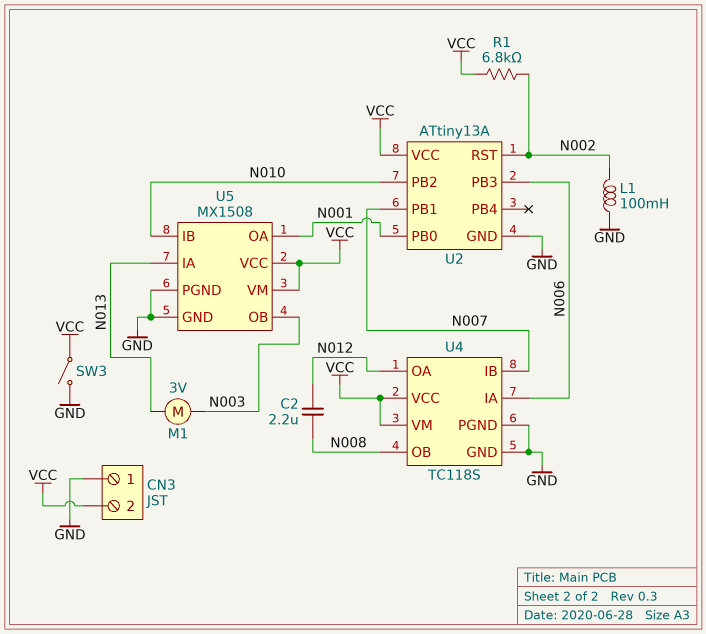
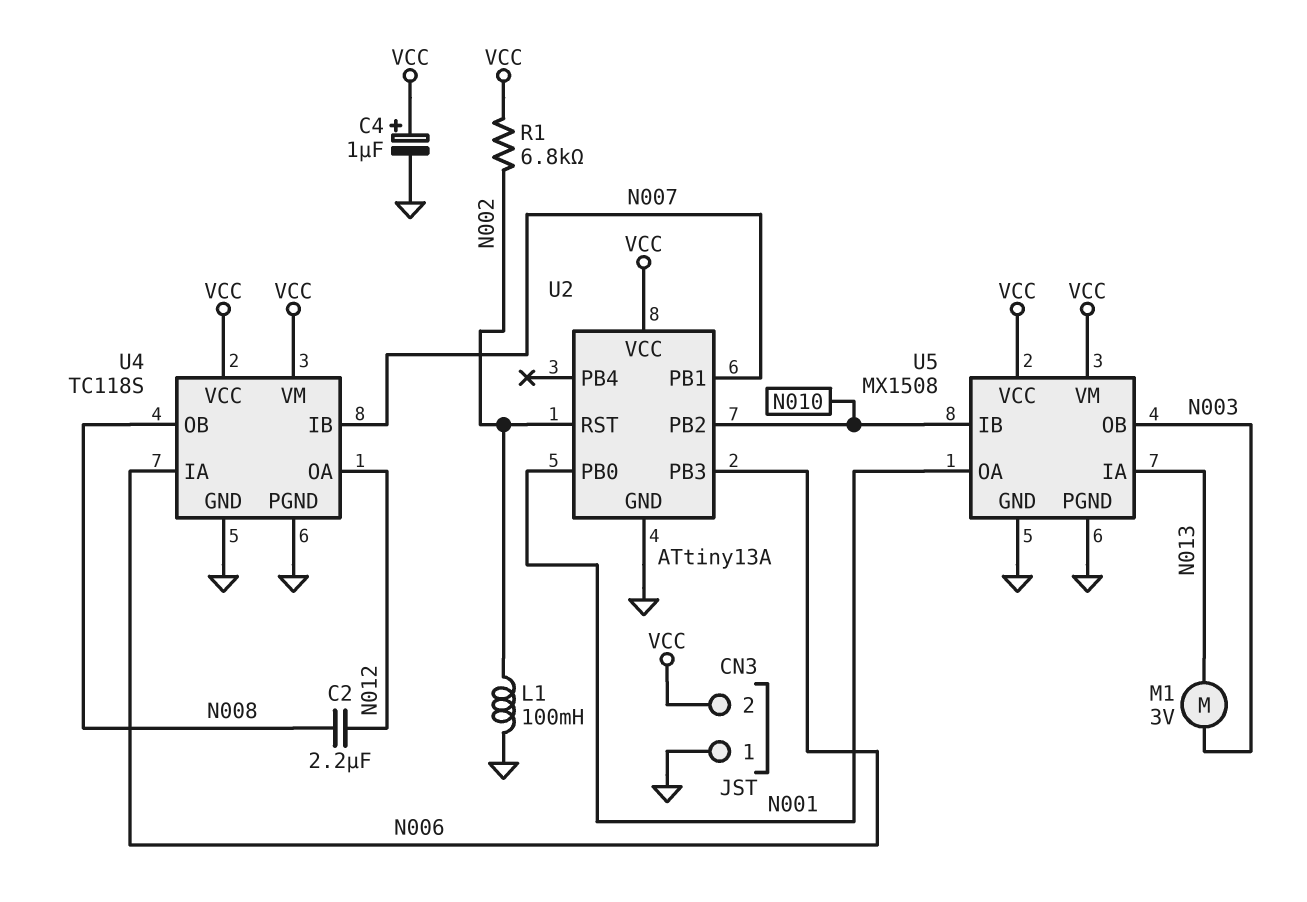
C4: none -> 1uF (plus VCC, minus GND)
SW3: switch (GND, VCC) -> none

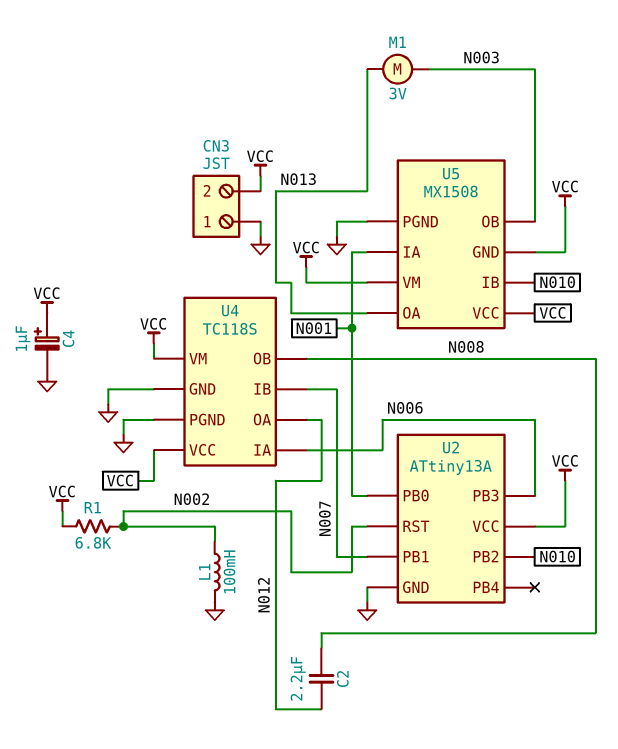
U5 pin GND: GND -> VCC
U5 pin IA: N013 -> N001
U5 pin OA: N001 -> N013

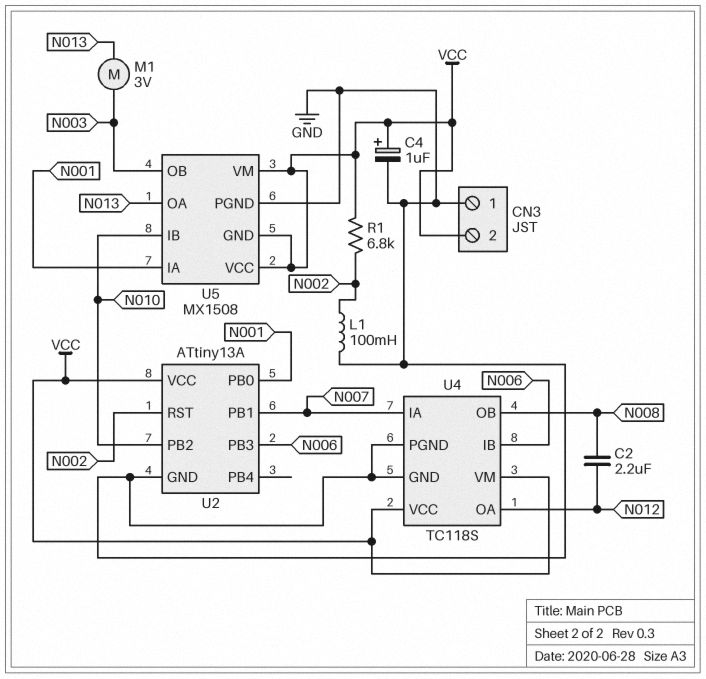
U4 pin IA: N006 -> N007
U4 pin IB: N007 -> N006

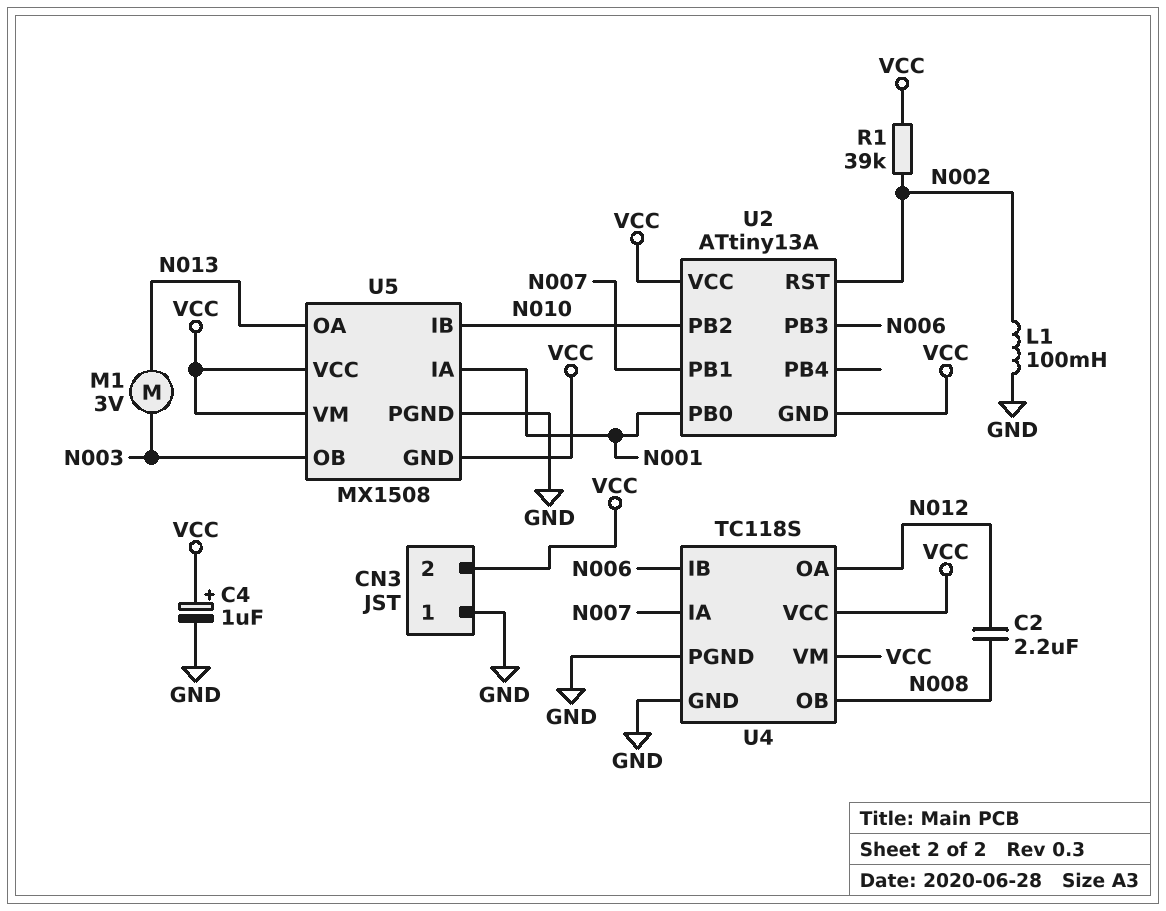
R1: 6.8k (N002, VCC) -> 39k (N002, VCC)
U2 pin GND: GND -> VCC

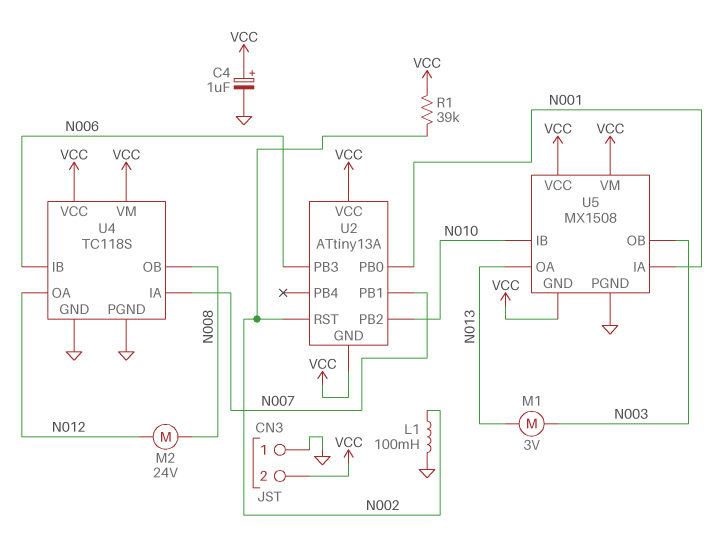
C2: 2.2uF (N008, N012) -> none
M2: none -> motor 24V (N008, N012)

